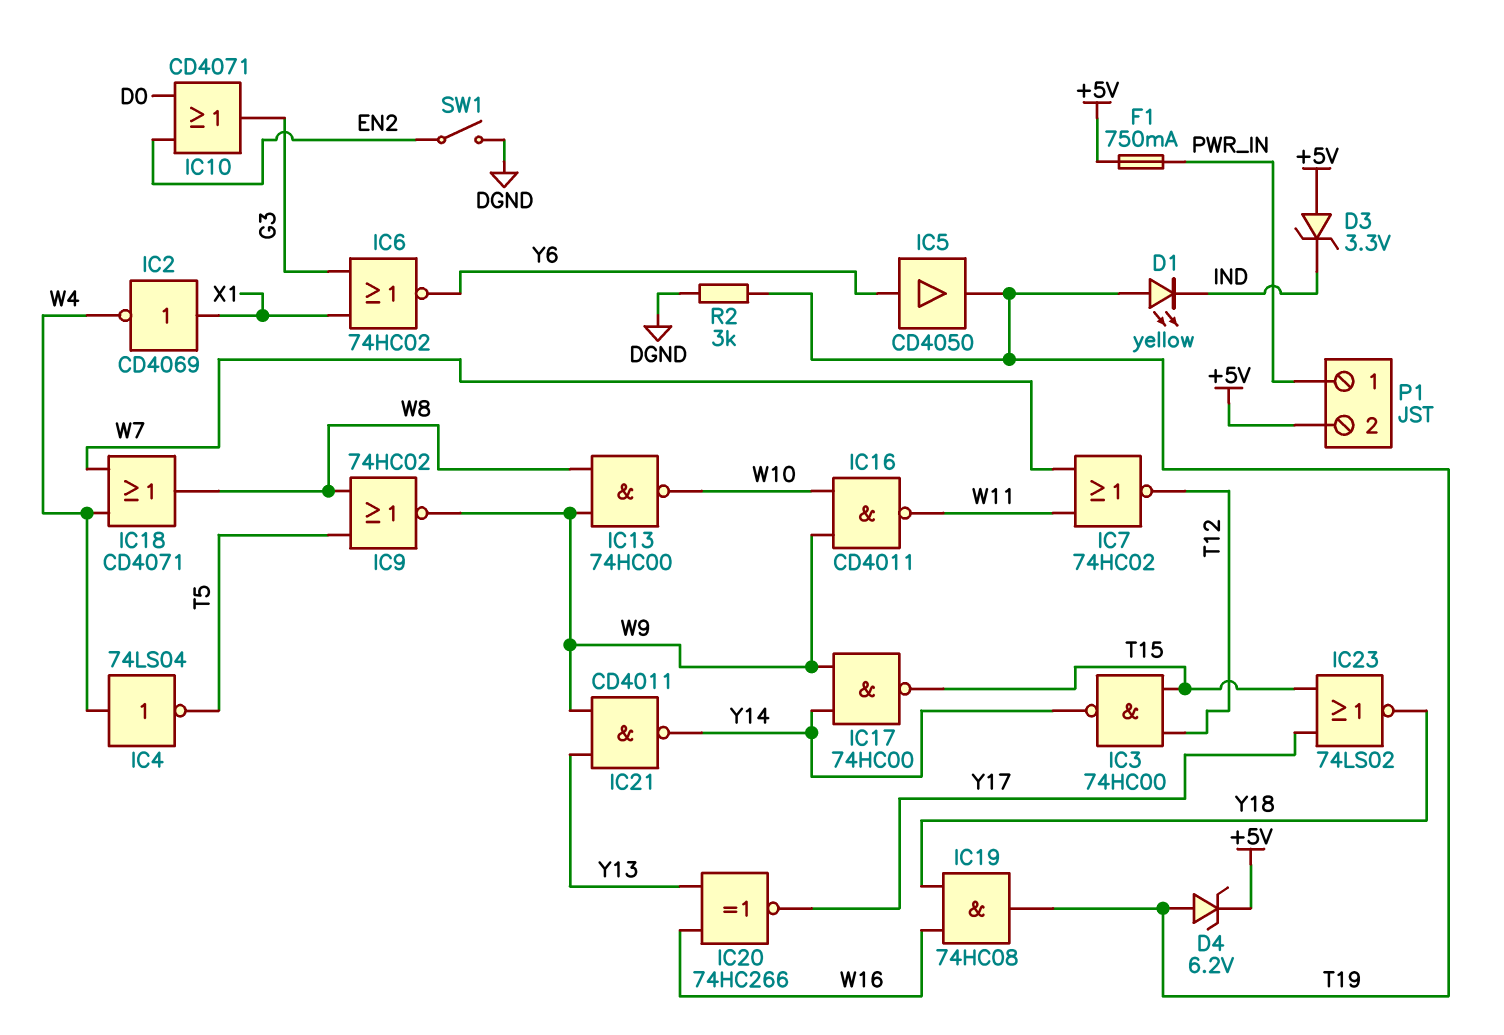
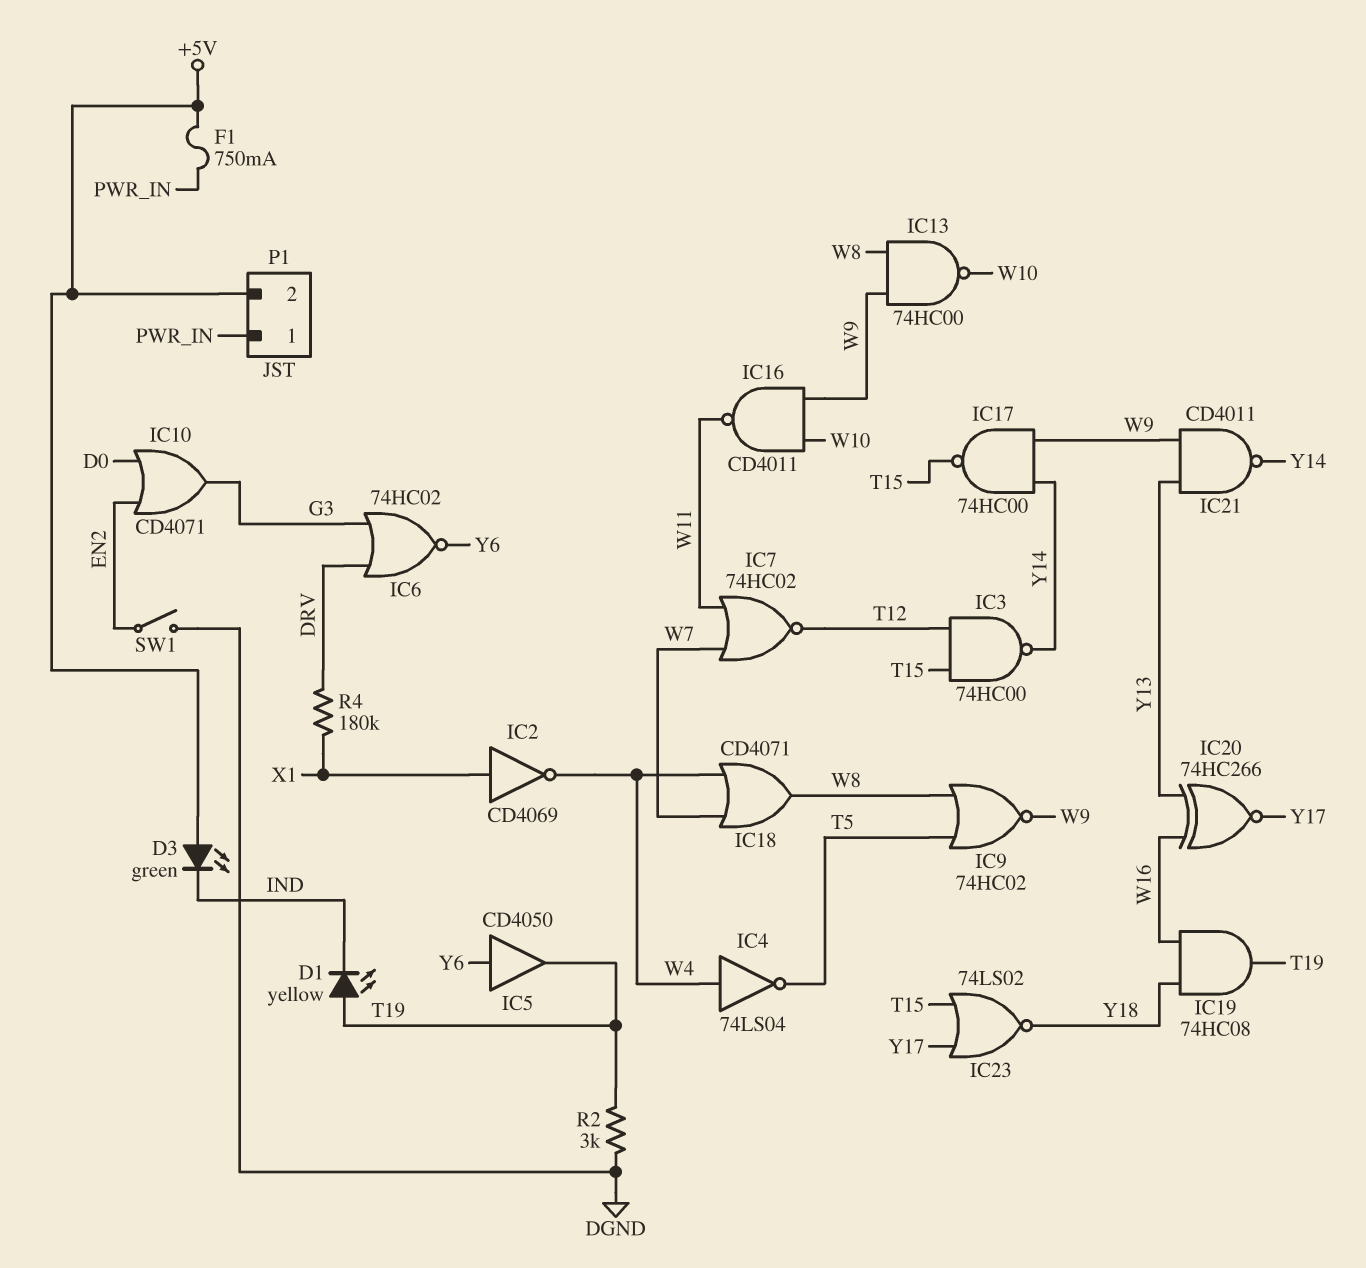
D3: zener 3.3V (A +5V, K IND) -> LED green (A +5V, K IND)
D4: zener 6.2V (A T19, K +5V) -> none
IC6: NOR 74HC02 (in G3, in X1, out Y6) -> NOR 74HC02 (in DRV, in G3, out Y6)
R4: none -> 180k (DRV, X1)

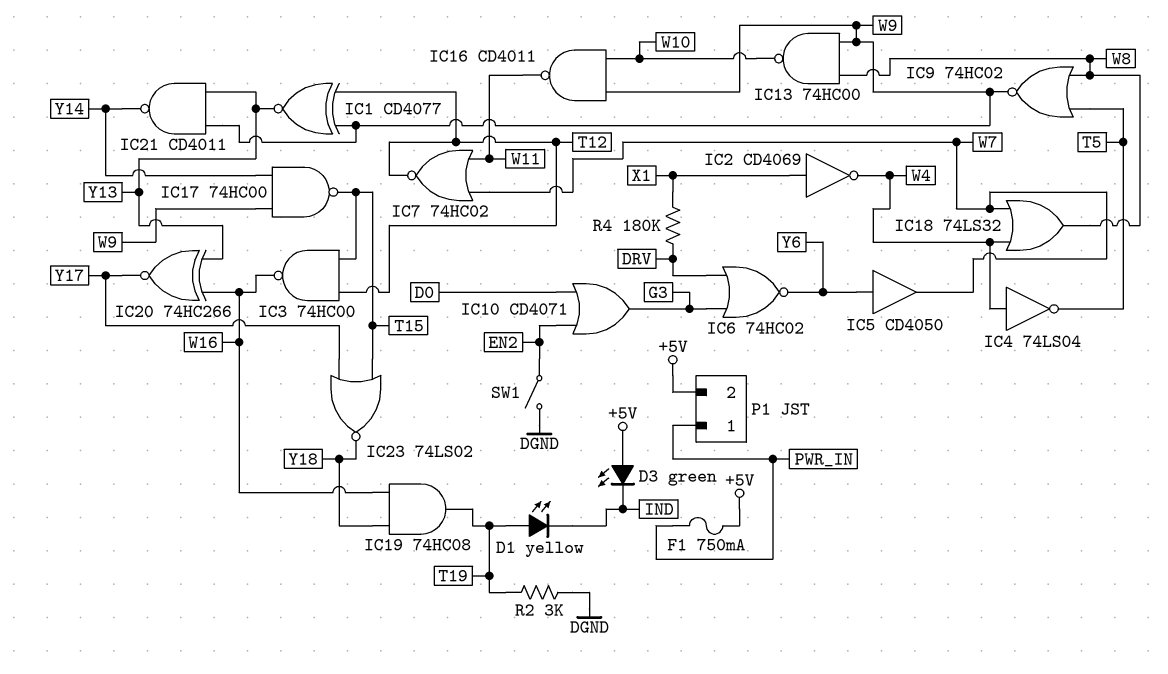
IC1: none -> XNOR CD4077 (in T12, in W9, out Y13)
IC3: NAND 74HC00 (in T12, in T15, out Y14) -> NAND 74HC00 (in T12, in T15, out W16)
IC5: buffer CD4050 (in Y6, out T19) -> buffer CD4050 (in Y6, out W7)
IC18: OR CD4071 (in W4, in W7, out W8) -> OR 74LS32 (in W4, in W7, out W8)

